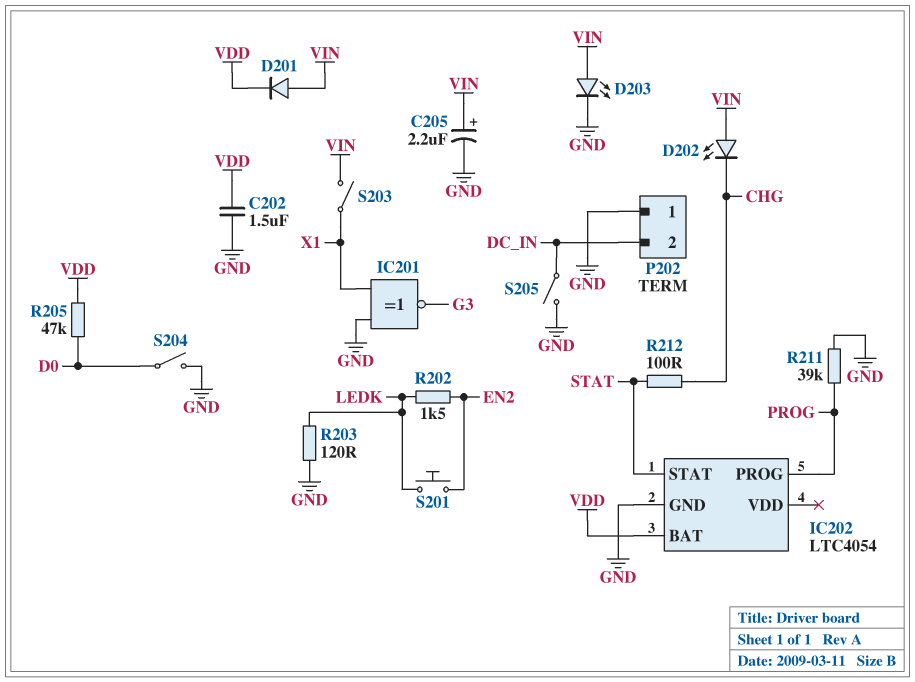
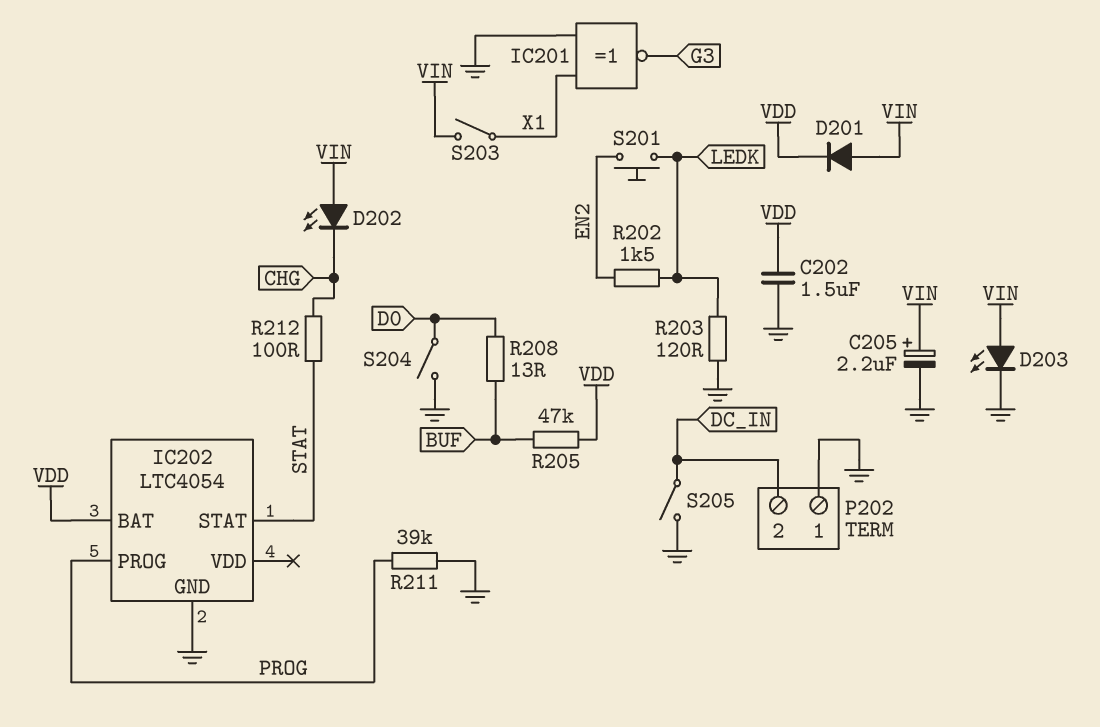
R205: 47k (D0, VDD) -> 47k (BUF, VDD)
R208: none -> 13 (BUF, D0)

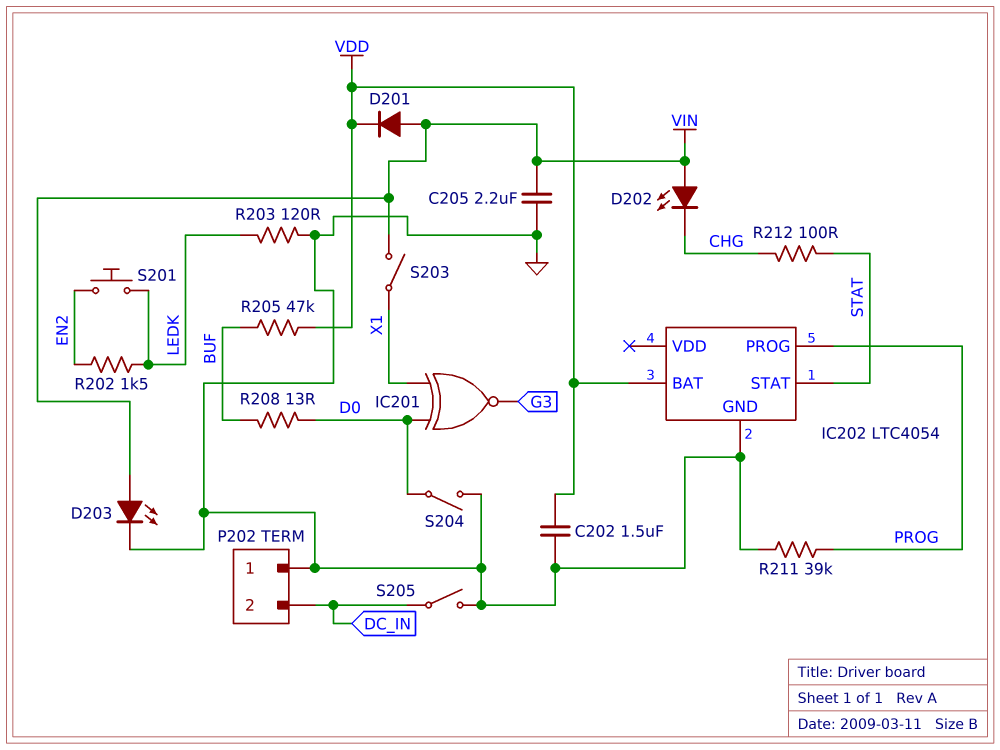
C205: 2.2uF (plus VIN, minus GND) -> 2.2uF (GND, VIN)
IC201: XNOR (in GND, in X1, out G3) -> XNOR (in D0, in X1, out G3)

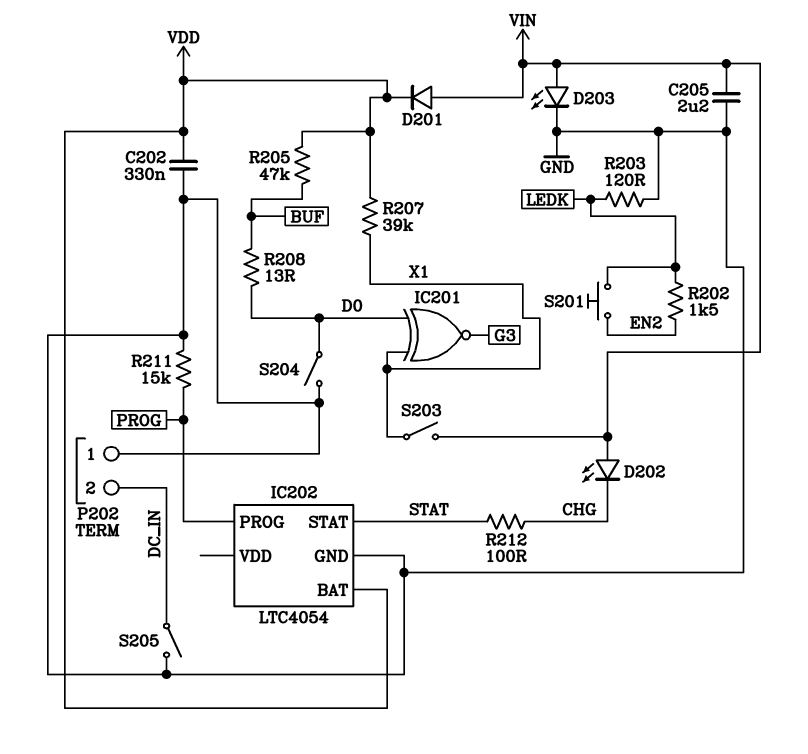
C202: 1.5uF (GND, VDD) -> 330nF (GND, VDD)
R207: none -> 39k (VDD, X1)
R211: 39k (GND, PROG) -> 15k (GND, PROG)

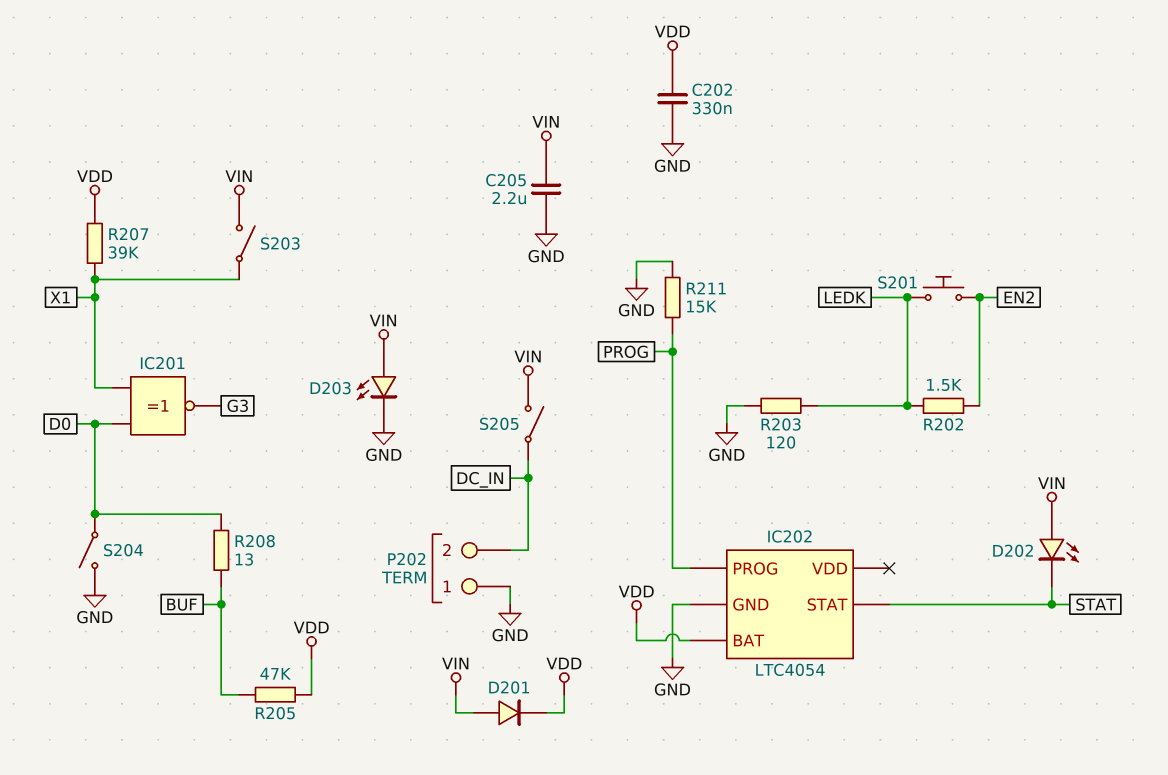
D202: LED (A VIN, K CHG) -> LED (A VIN, K STAT)
R212: 100 (CHG, STAT) -> none
S205: switch (DC_IN, GND) -> switch (DC_IN, VIN)

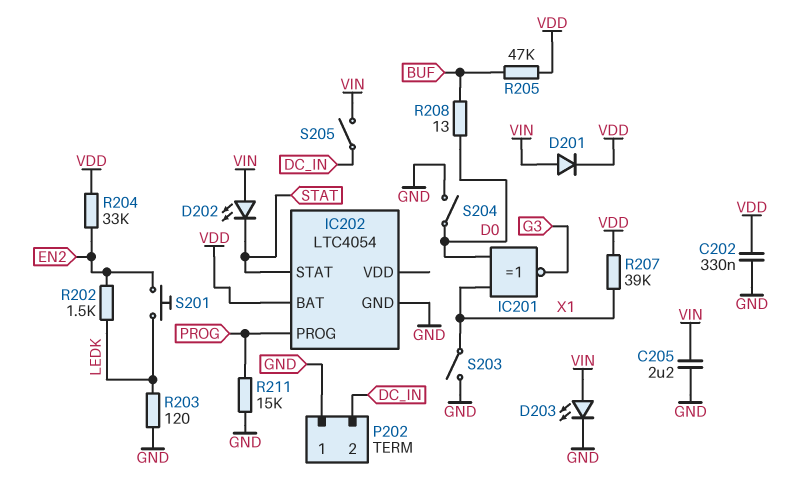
R204: none -> 33k (EN2, VDD)
S203: switch (VIN, X1) -> switch (GND, X1)

